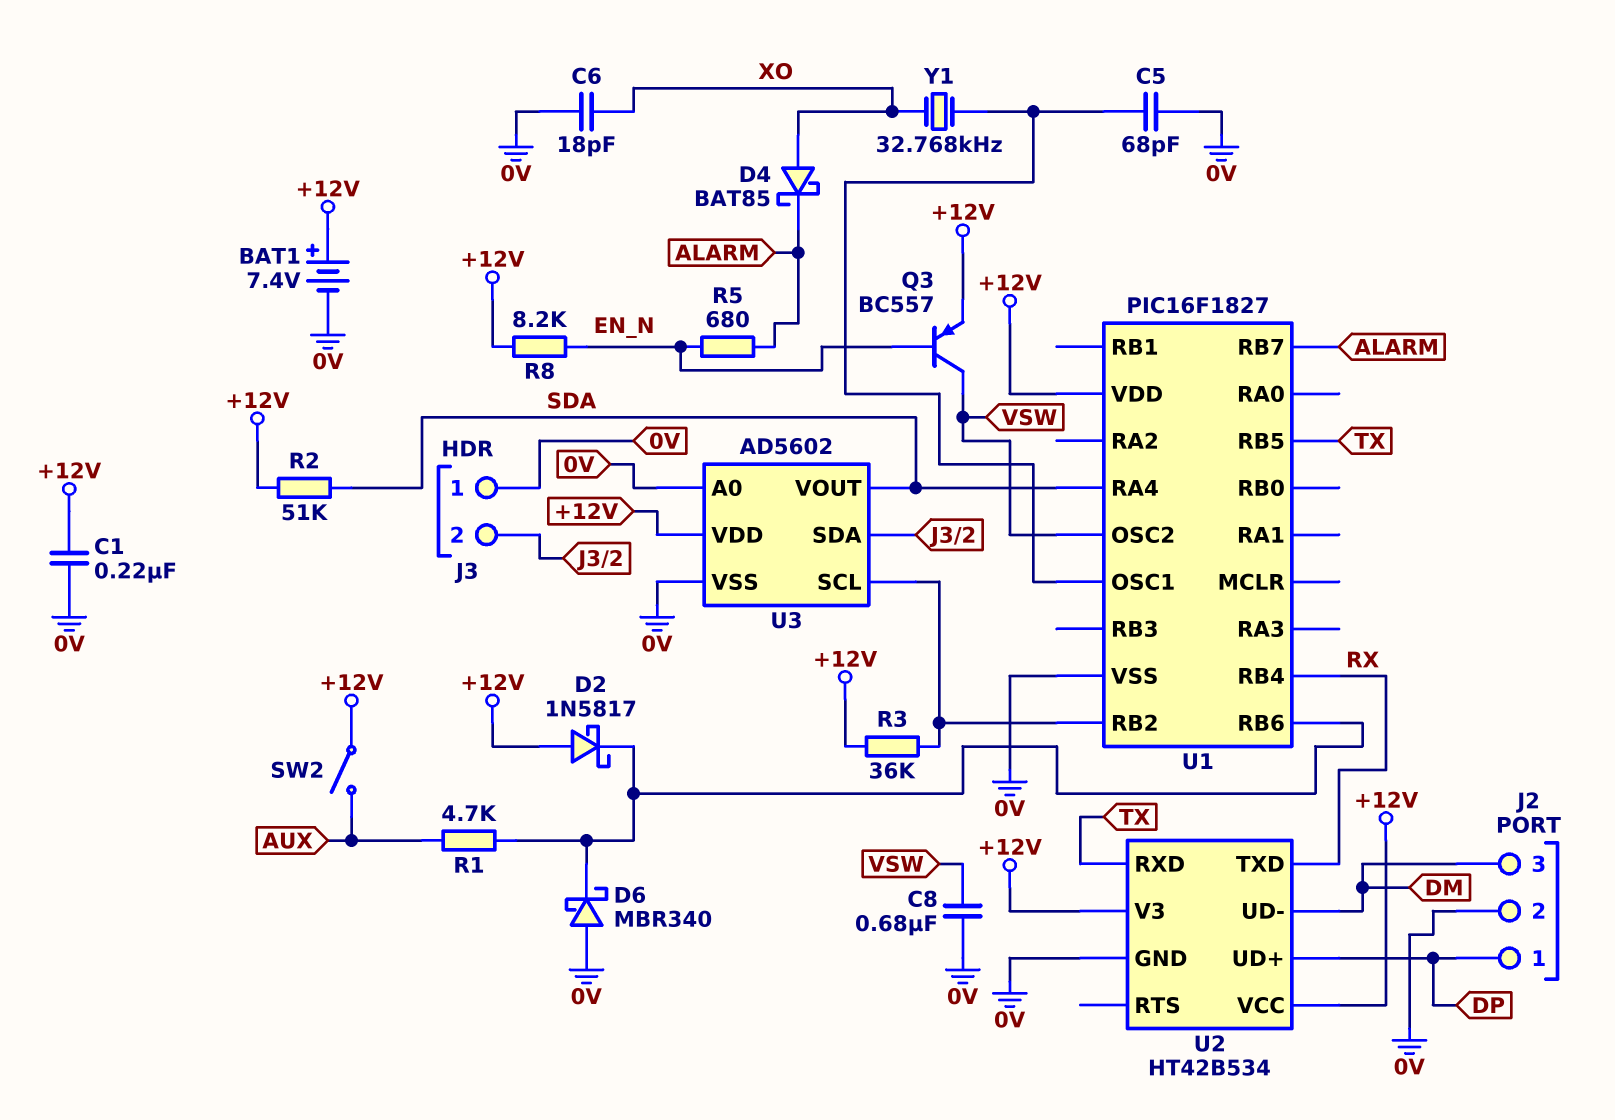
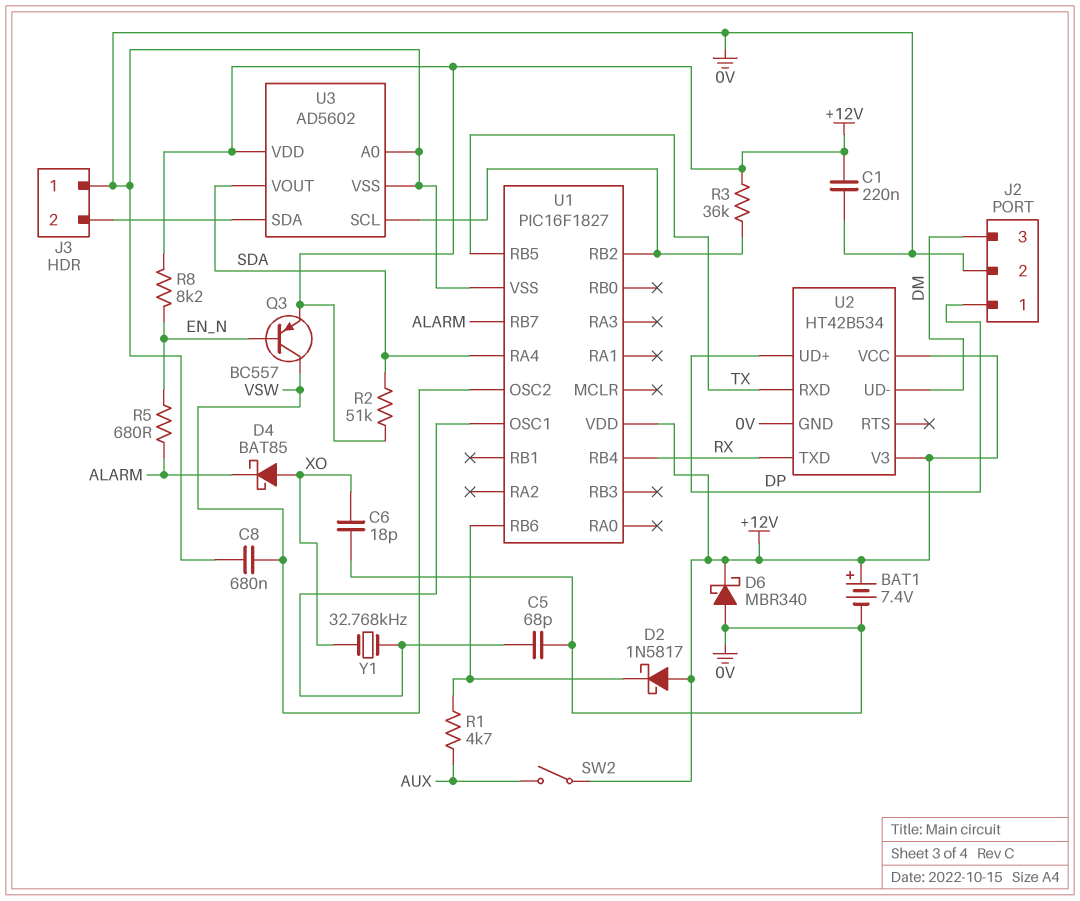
D6: schottky MBR340 (A 0V, K U1/RB6) -> schottky MBR340 (A 0V, K +12V)

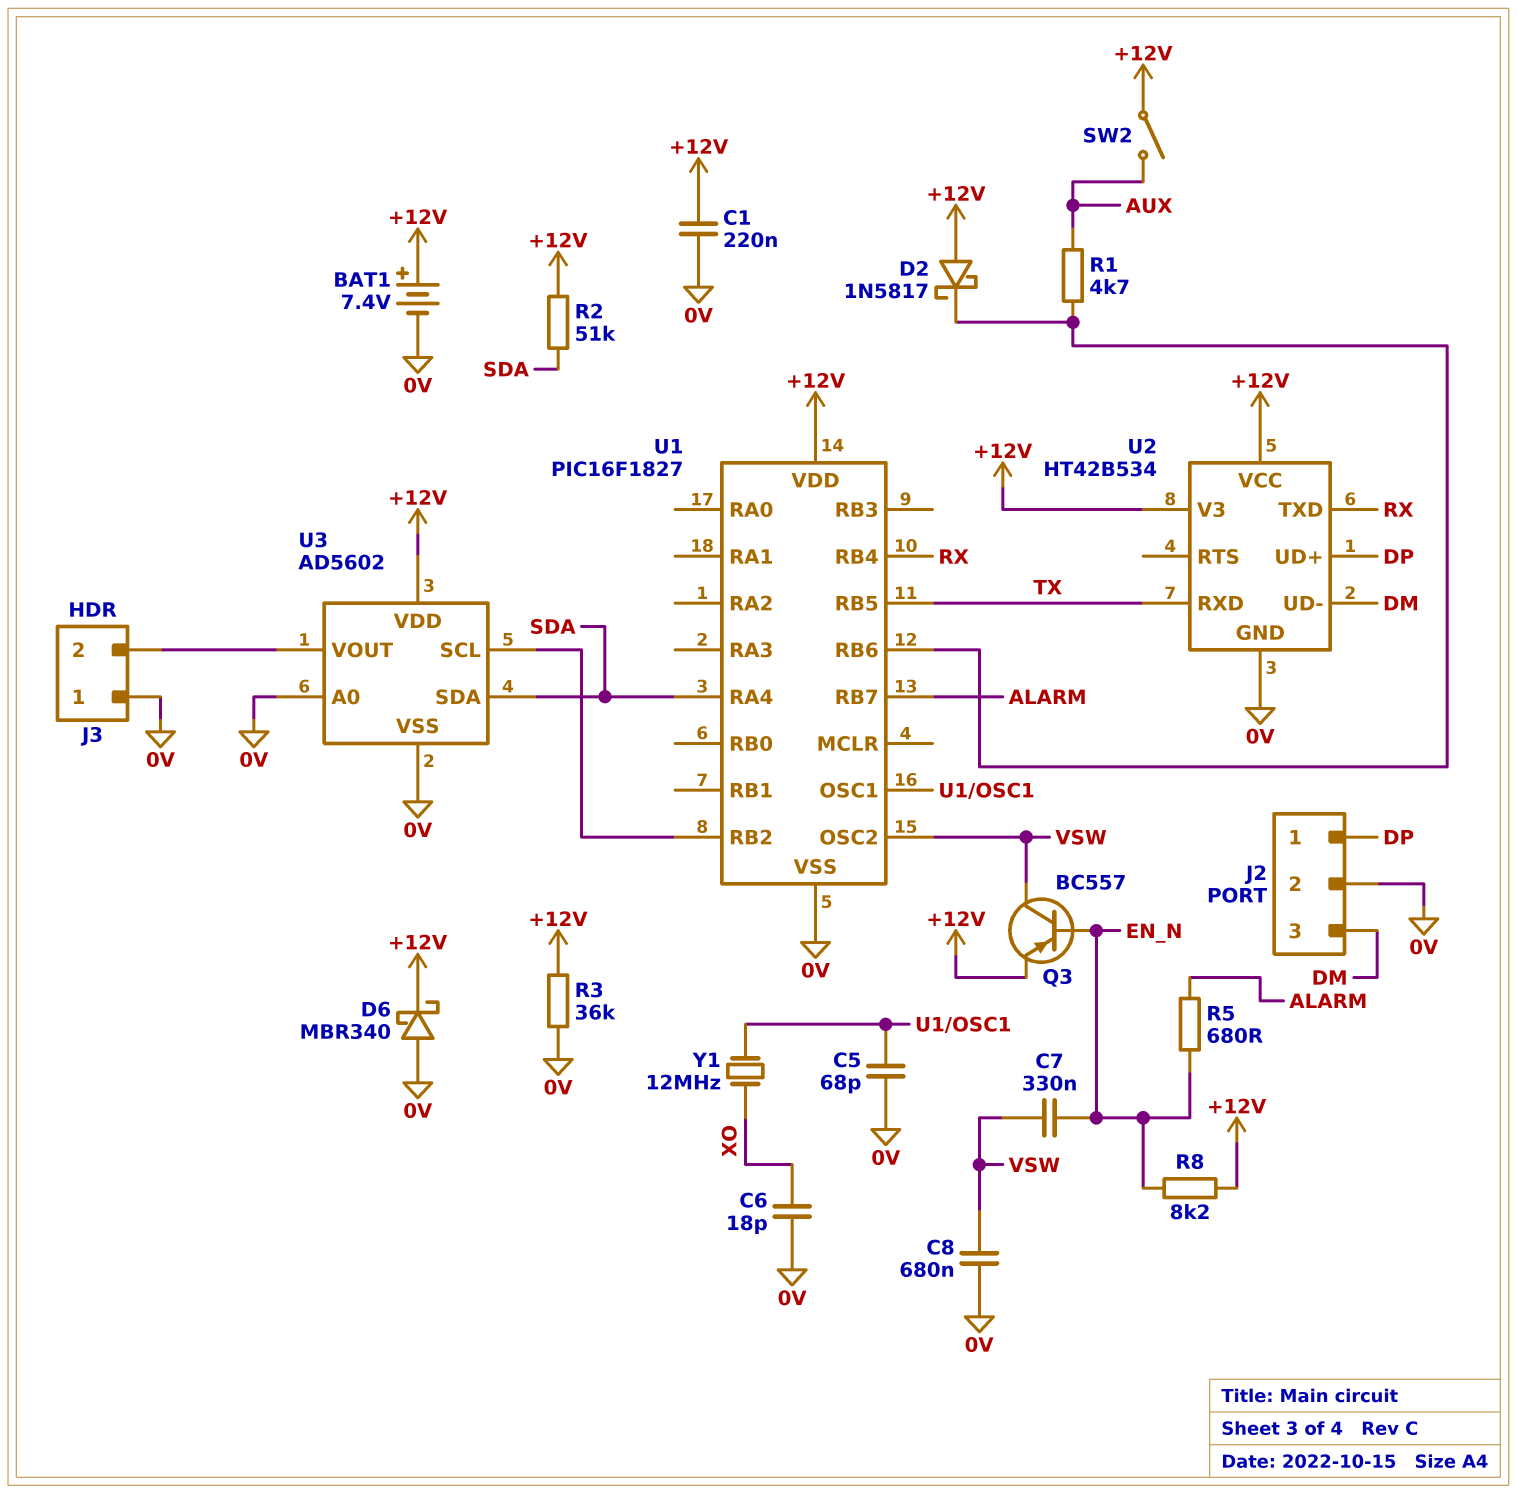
C7: none -> 330nF (EN_N, VSW)
D4: schottky BAT85 (A XO, K ALARM) -> none
R3: 36k (+12V, U1/RB2) -> 36k (+12V, 0V)
U3 pin SDA: J3/2 -> SDA
U3 pin VOUT: SDA -> J3/2
Y1: 32.768kHz (U1/OSC1, XO) -> 12MHz (U1/OSC1, XO)

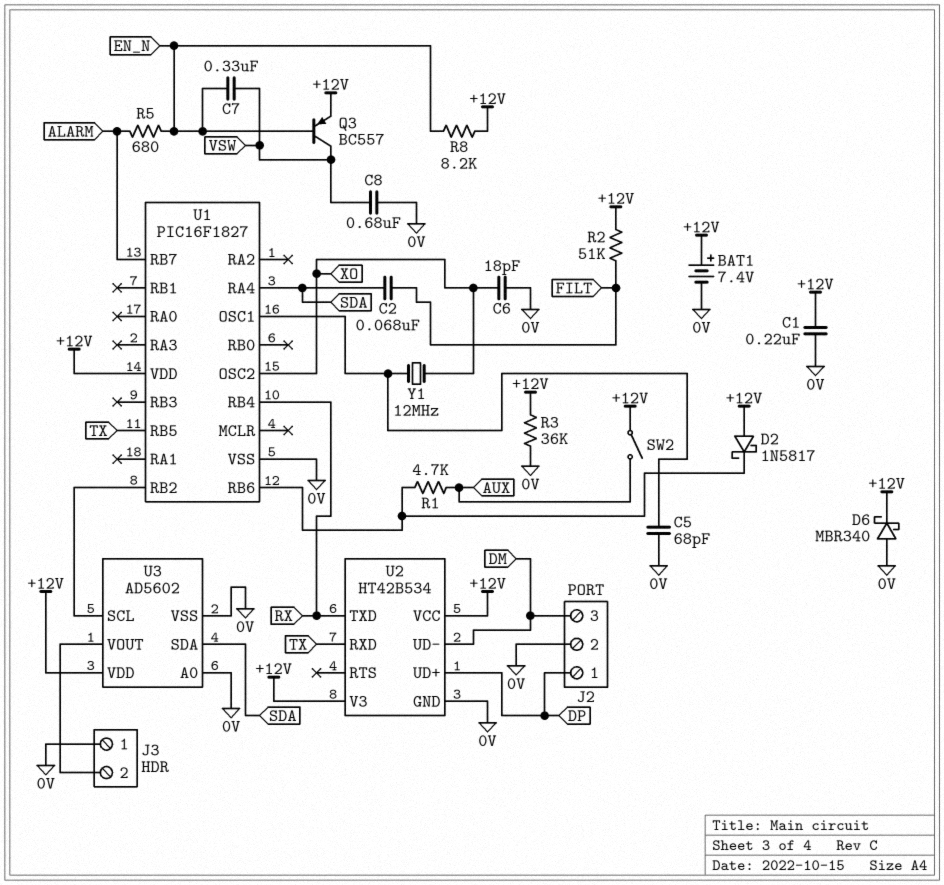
C2: none -> 68nF (FILT, SDA)
R2: 51k (+12V, SDA) -> 51k (+12V, FILT)
U1 pin OSC2: VSW -> XO

